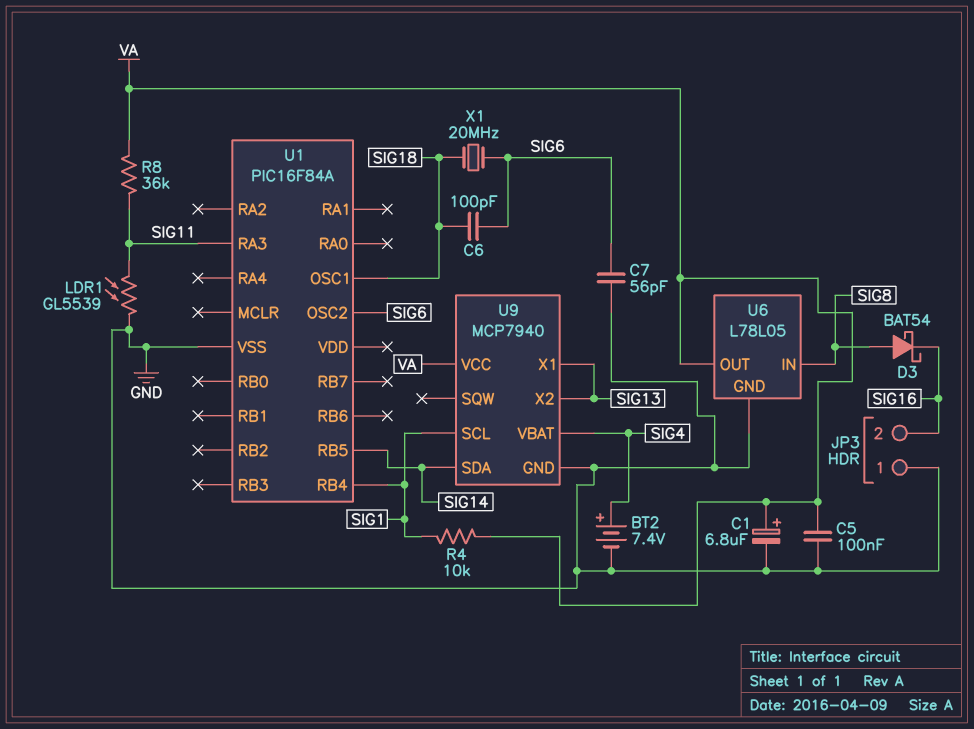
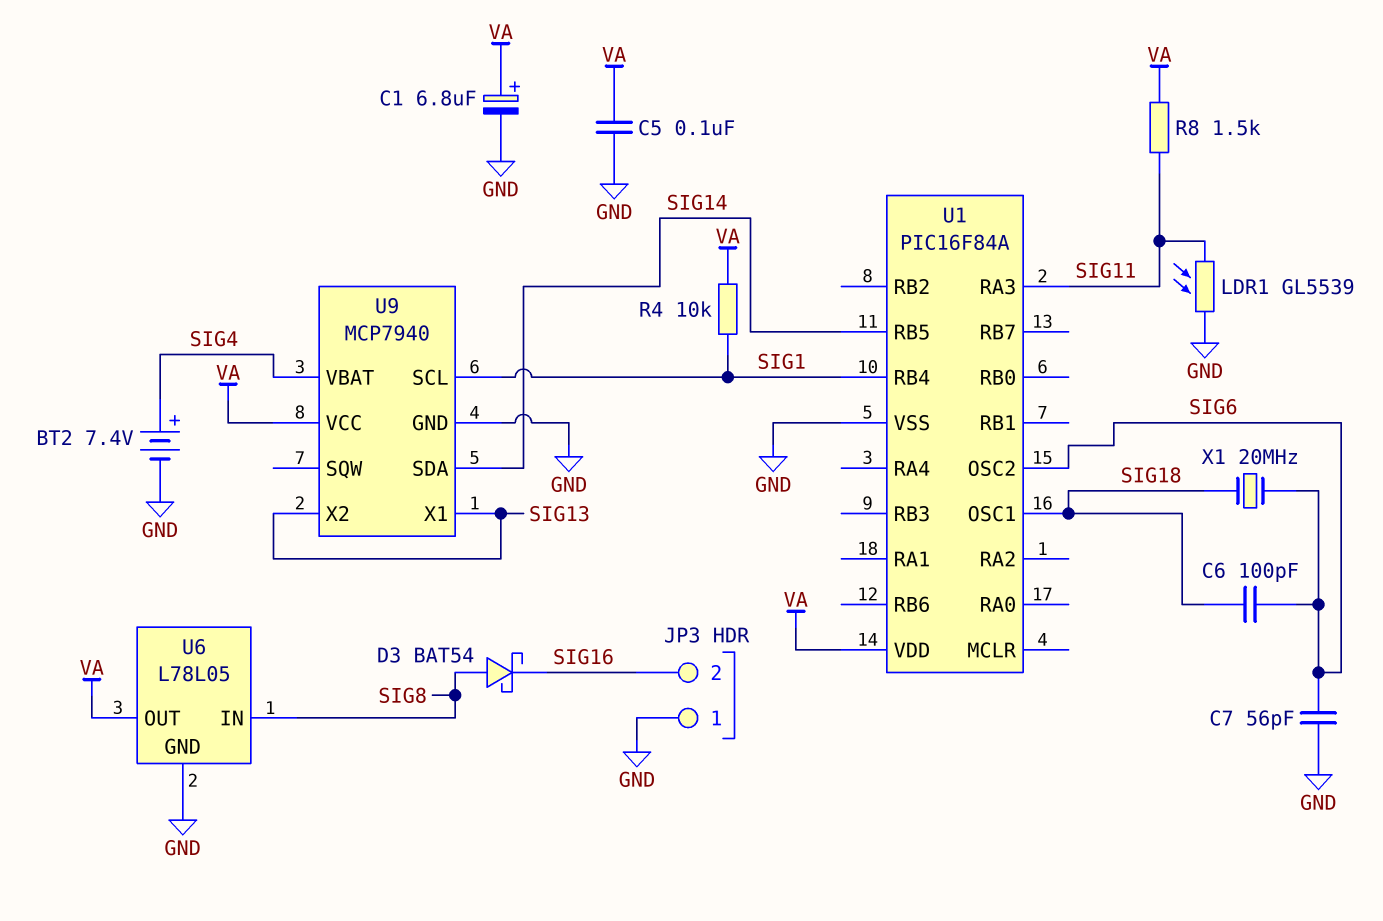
R8: 36k (SIG11, VA) -> 1.5k (SIG11, VA)
U1 pin VDD: none -> VA

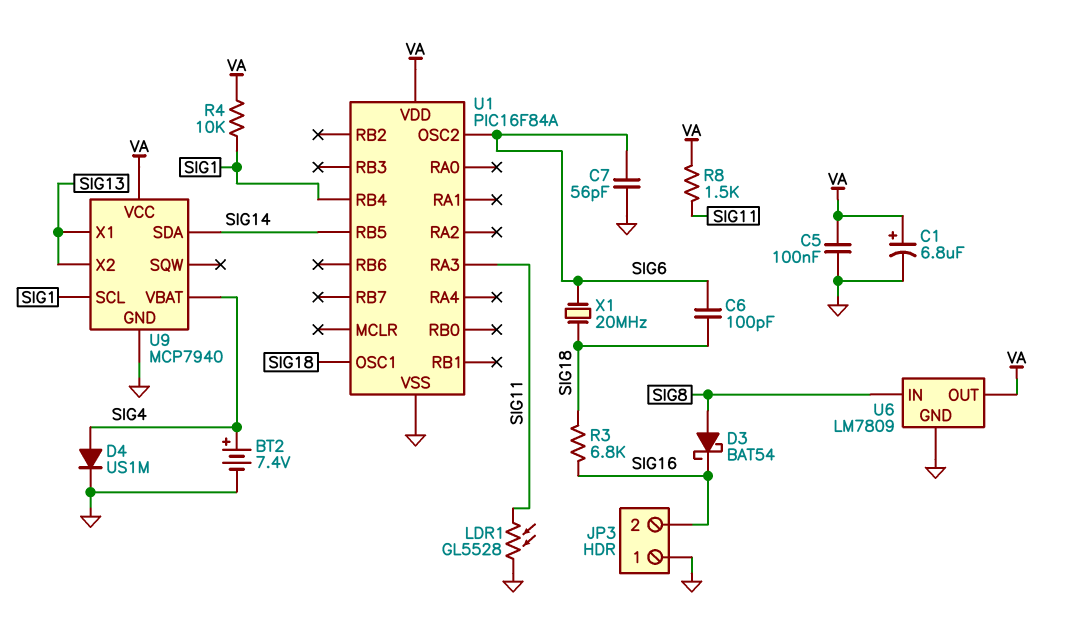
D4: none -> diode US1M (A SIG4, K GND)
LDR1: GL5539 (GND, SIG11) -> GL5528 (GND, SIG11)
R3: none -> 6.8k (SIG16, SIG18)
U6: L78L05 -> LM7809

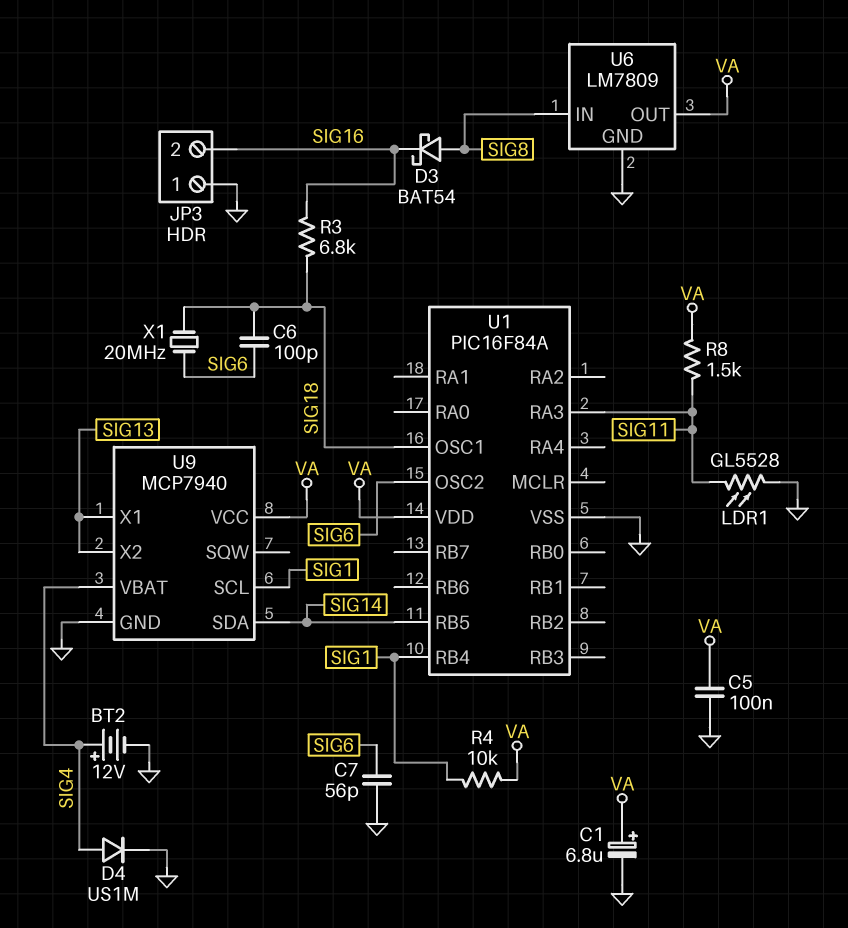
BT2: 7.4V (plus SIG4, minus GND) -> 12V (plus SIG4, minus GND)

